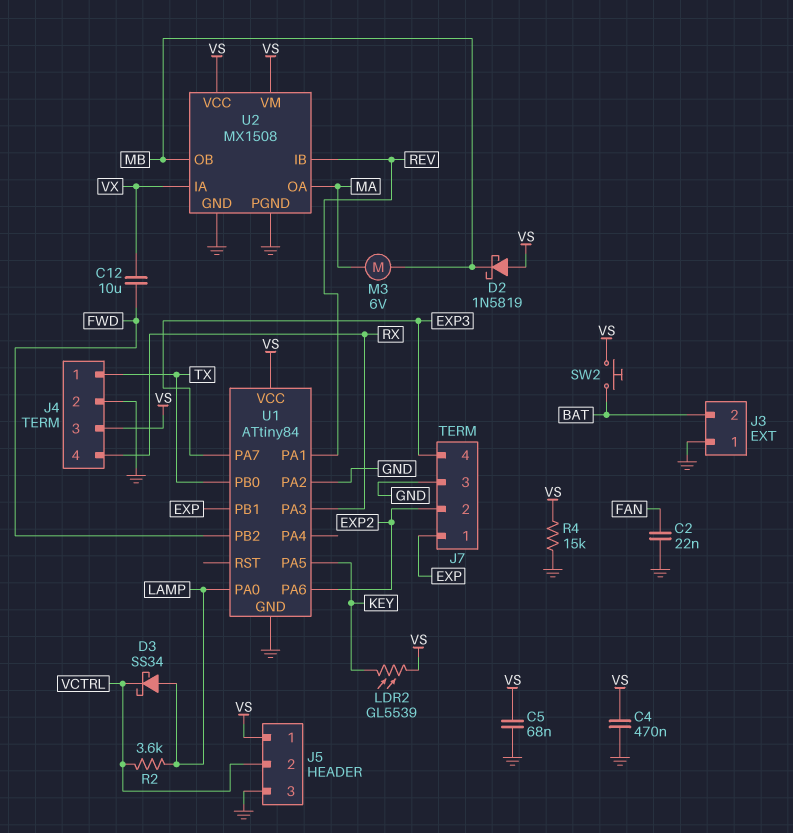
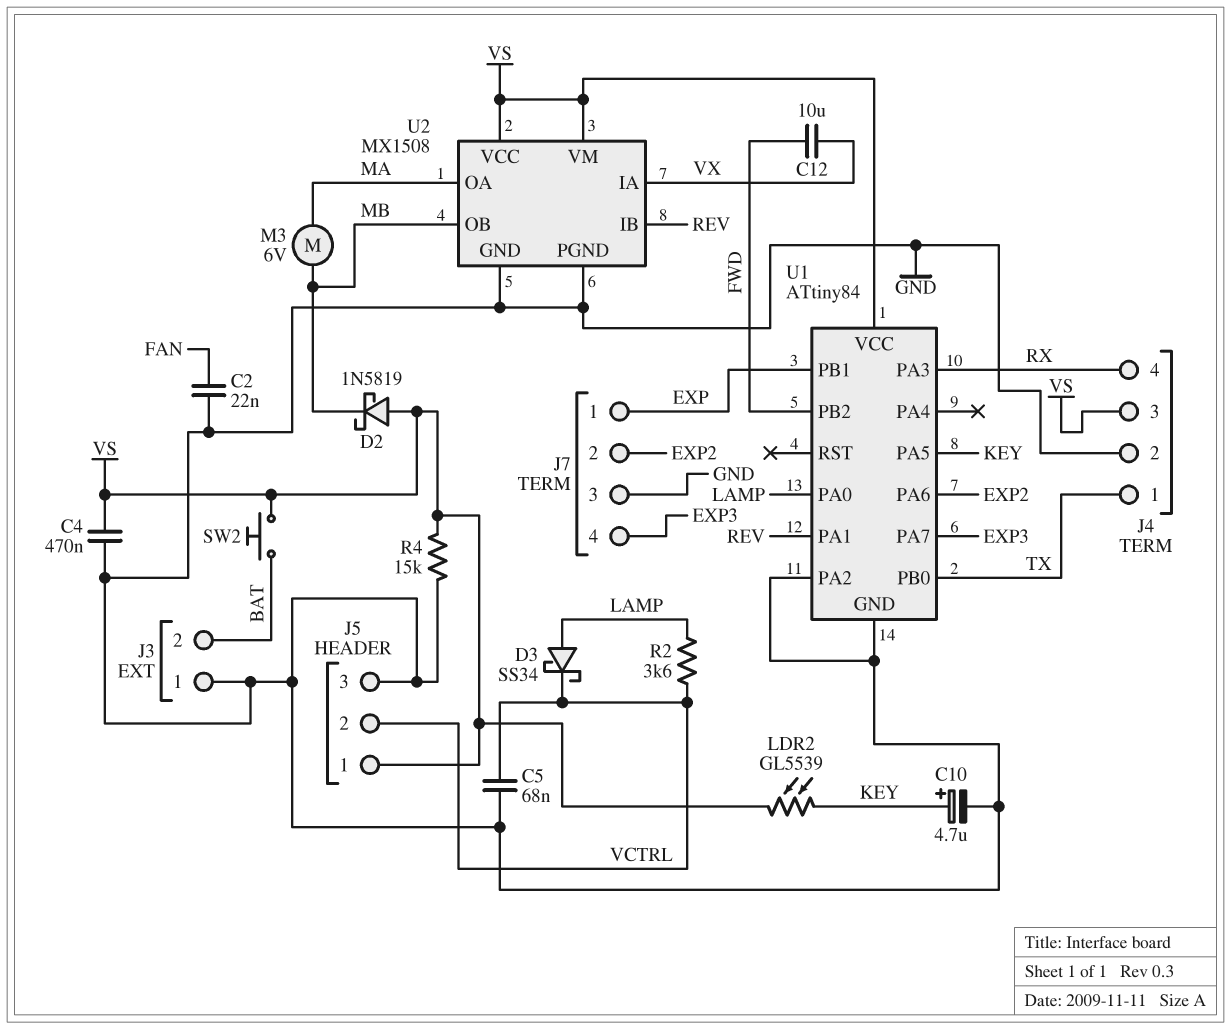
C5: 68nF (GND, VS) -> 68nF (GND, VCTRL)
C10: none -> 4.7uF (plus KEY, minus GND)

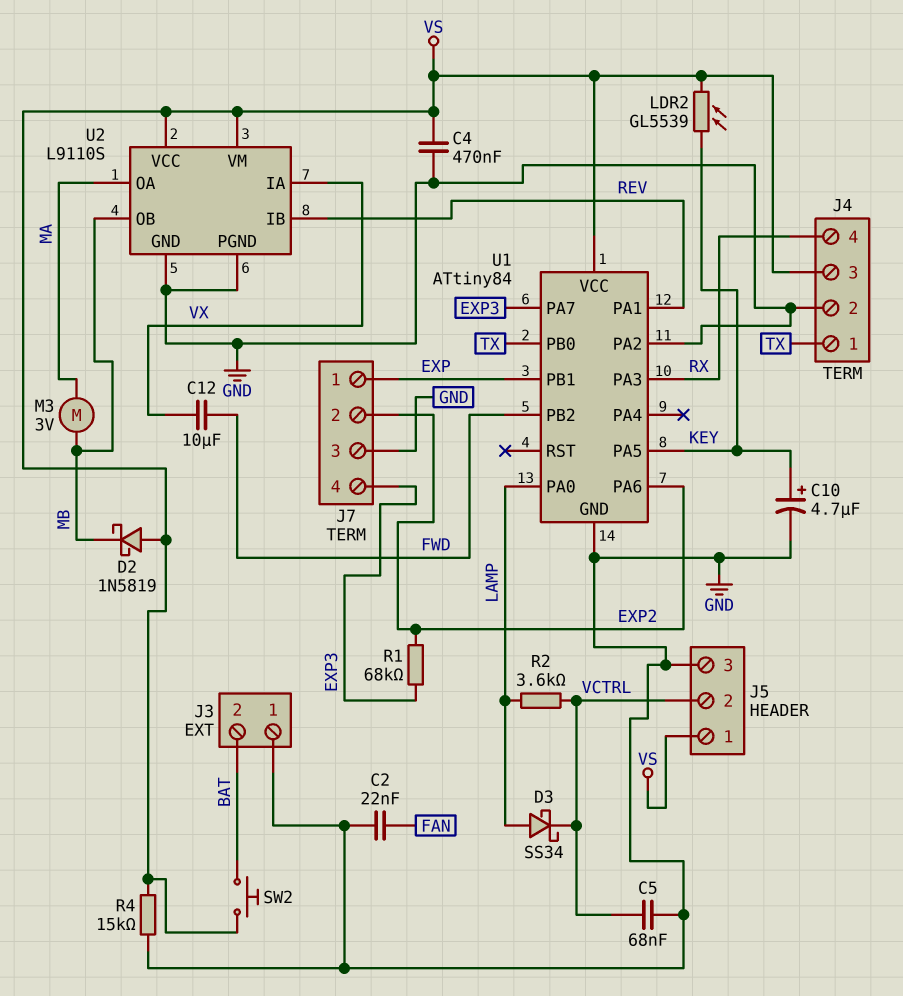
M3: motor 6V (MA, MB) -> motor 3V (MA, MB)
R1: none -> 68k (EXP2, EXP3)
U2: MX1508 -> L9110S

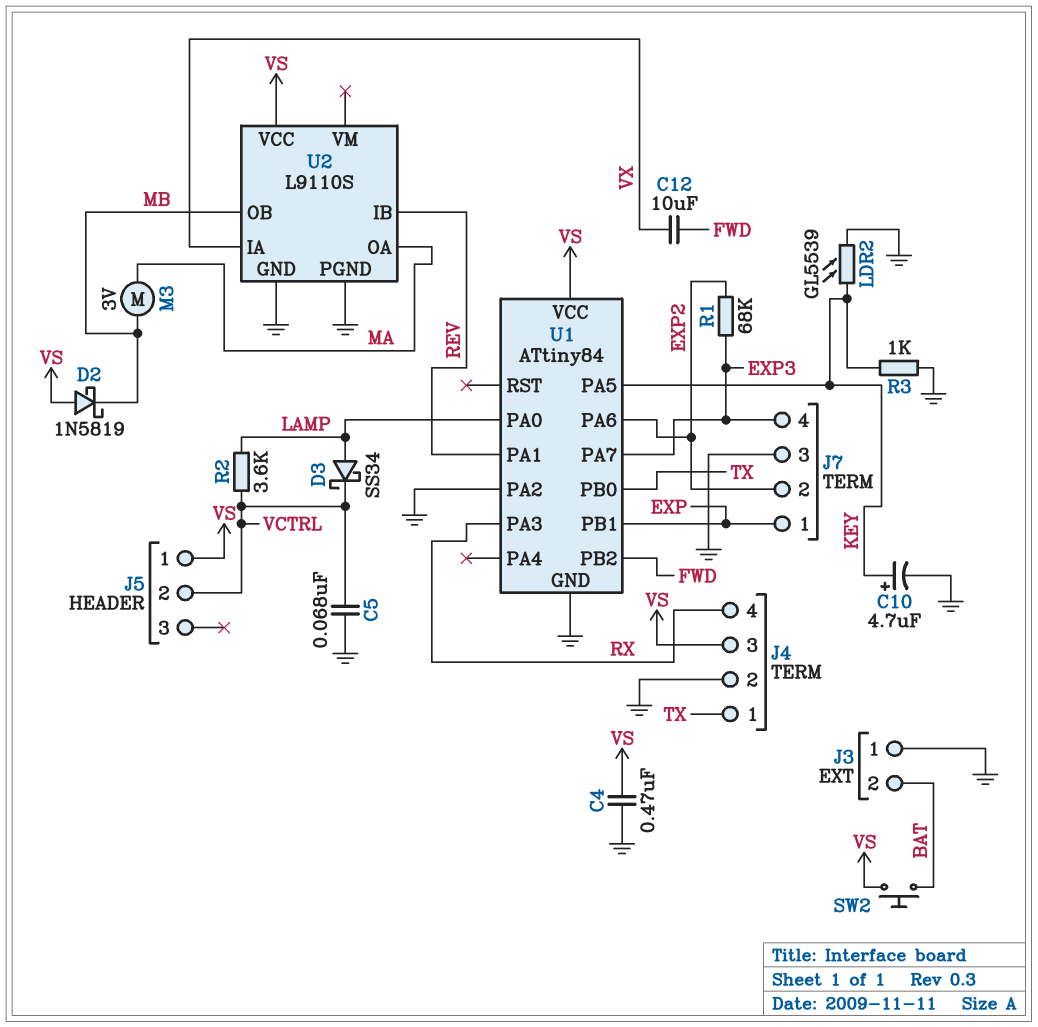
C2: 22nF (FAN, GND) -> none
J5 pin 3: GND -> none
LDR2: GL5539 (KEY, VS) -> GL5539 (GND, KEY)
R3: none -> 1k (GND, KEY)
R4: 15k (GND, VS) -> none
U2 pin VM: VS -> none

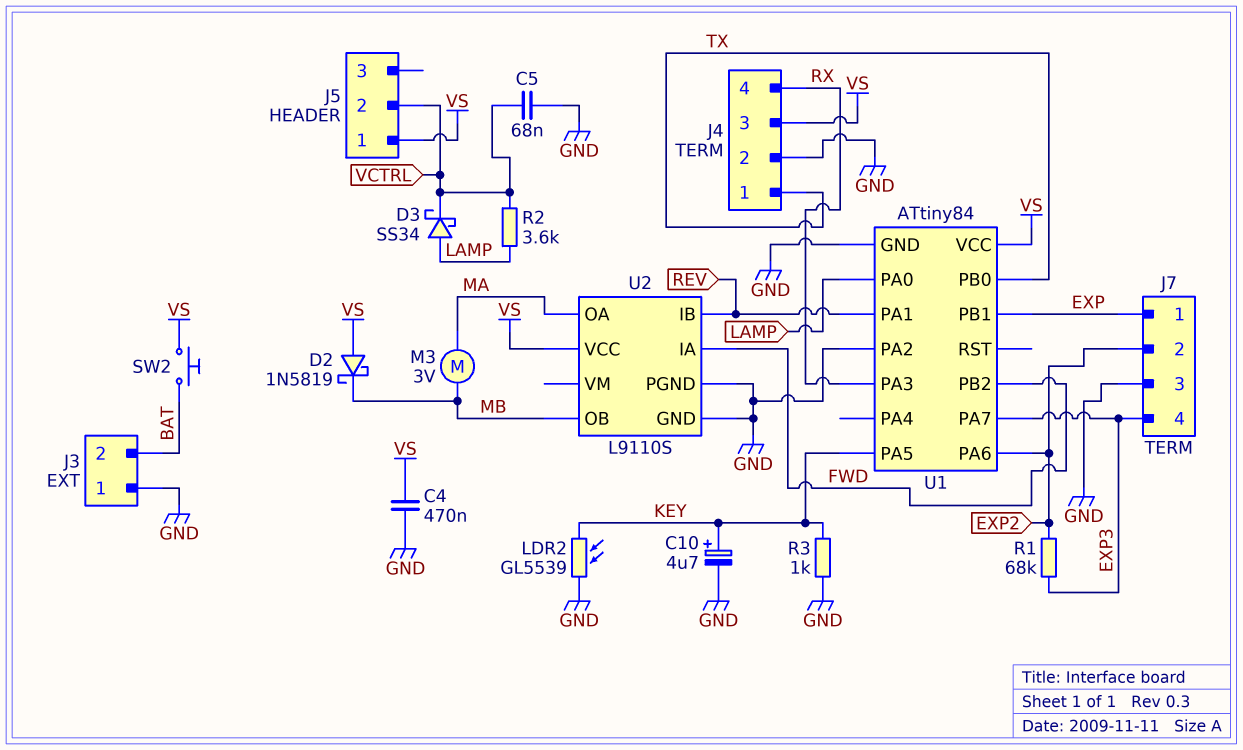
C12: 10uF (FWD, VX) -> none
U2 pin IA: VX -> FWD

